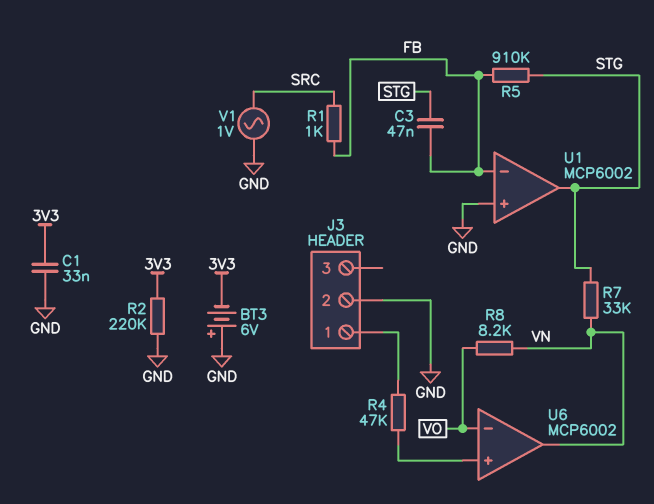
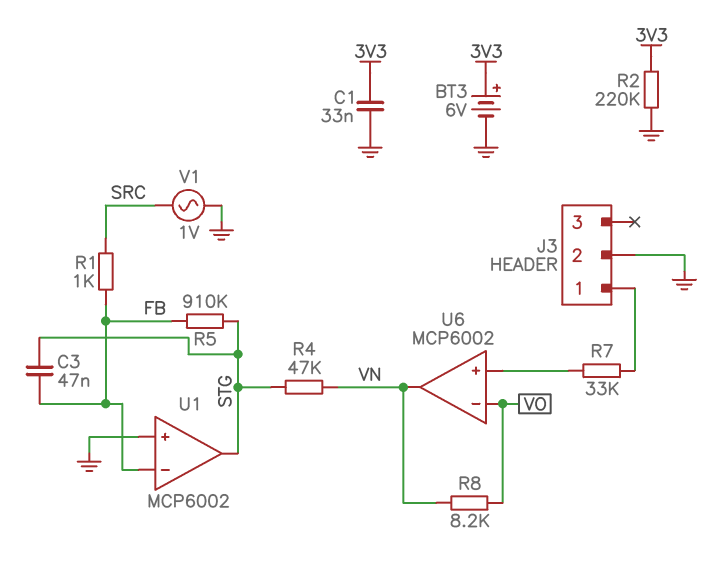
BT3: 6V (plus GND, minus 3V3) -> 6V (plus 3V3, minus GND)
R4: 47k (J3/1, U6/in+) -> 47k (STG, VN)
R7: 33k (STG, VN) -> 33k (J3/1, U6/in+)

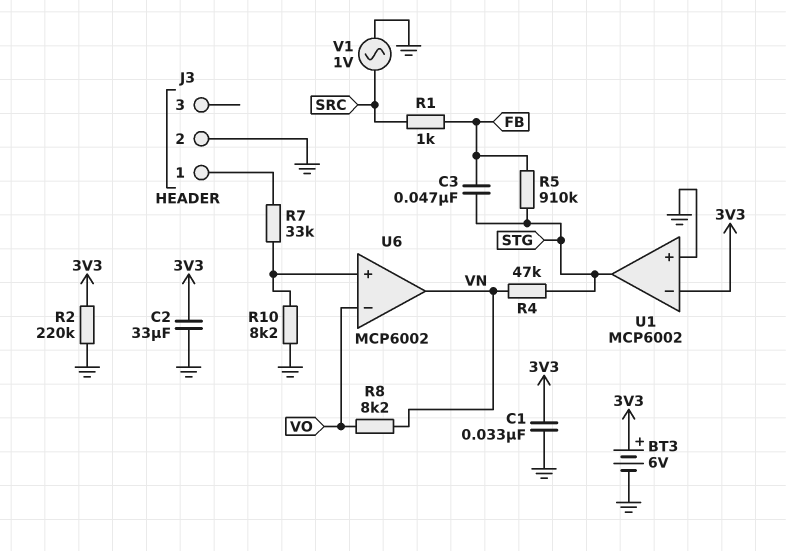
C2: none -> 33uF (3V3, GND)
R10: none -> 8.2k (GND, U6/in+)
U1 pin in-: FB -> 3V3

